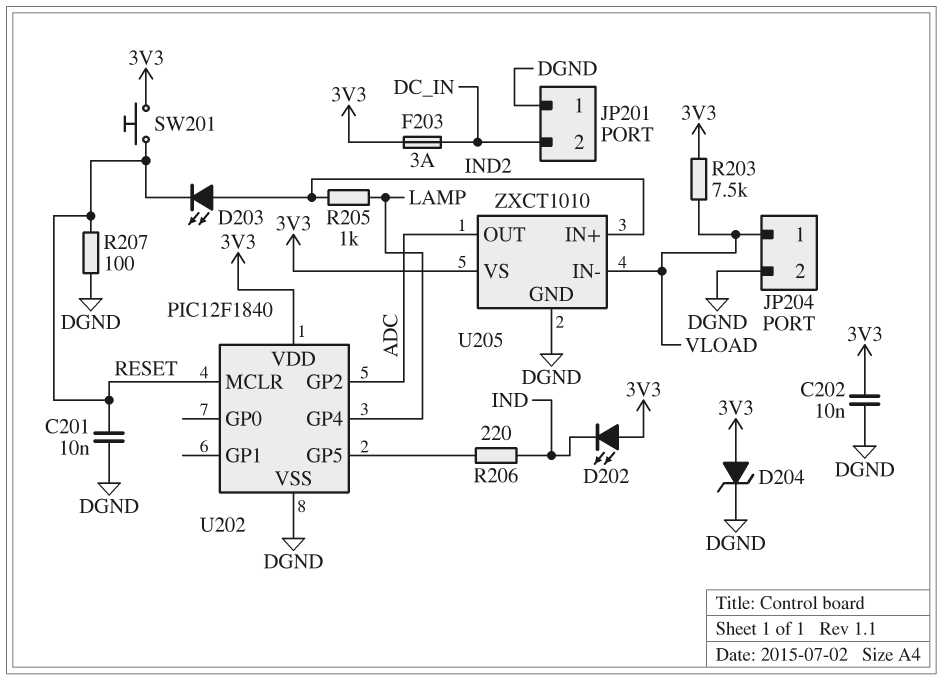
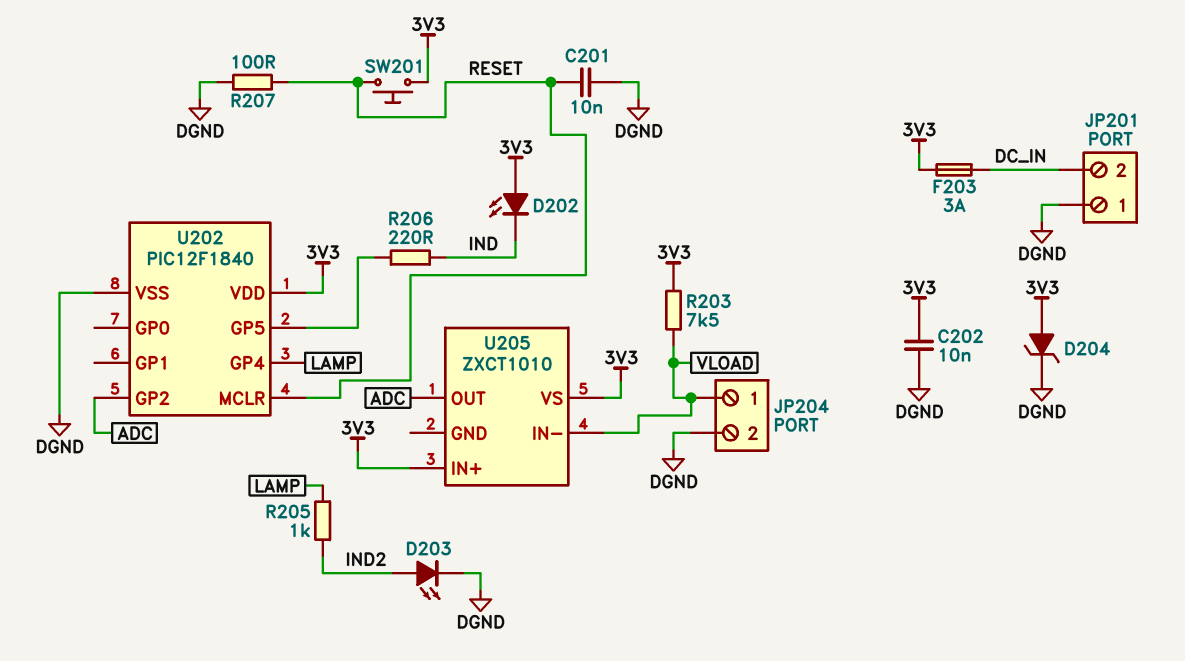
D203: LED (A IND2, K RESET) -> LED (A IND2, K DGND)
U205 pin GND: DGND -> none
U205 pin IN+: IND2 -> 3V3

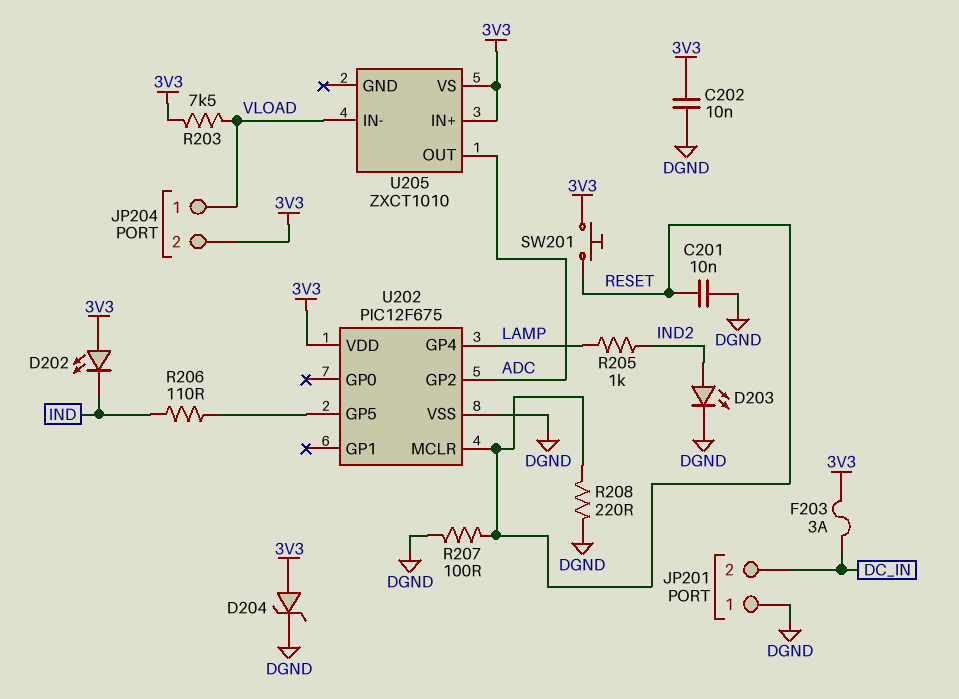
JP204 pin 2: DGND -> 3V3
R206: 220 (IND, U202/GP5) -> 110 (IND, U202/GP5)
R208: none -> 220 (DGND, RESET)
U202: PIC12F1840 -> PIC12F675

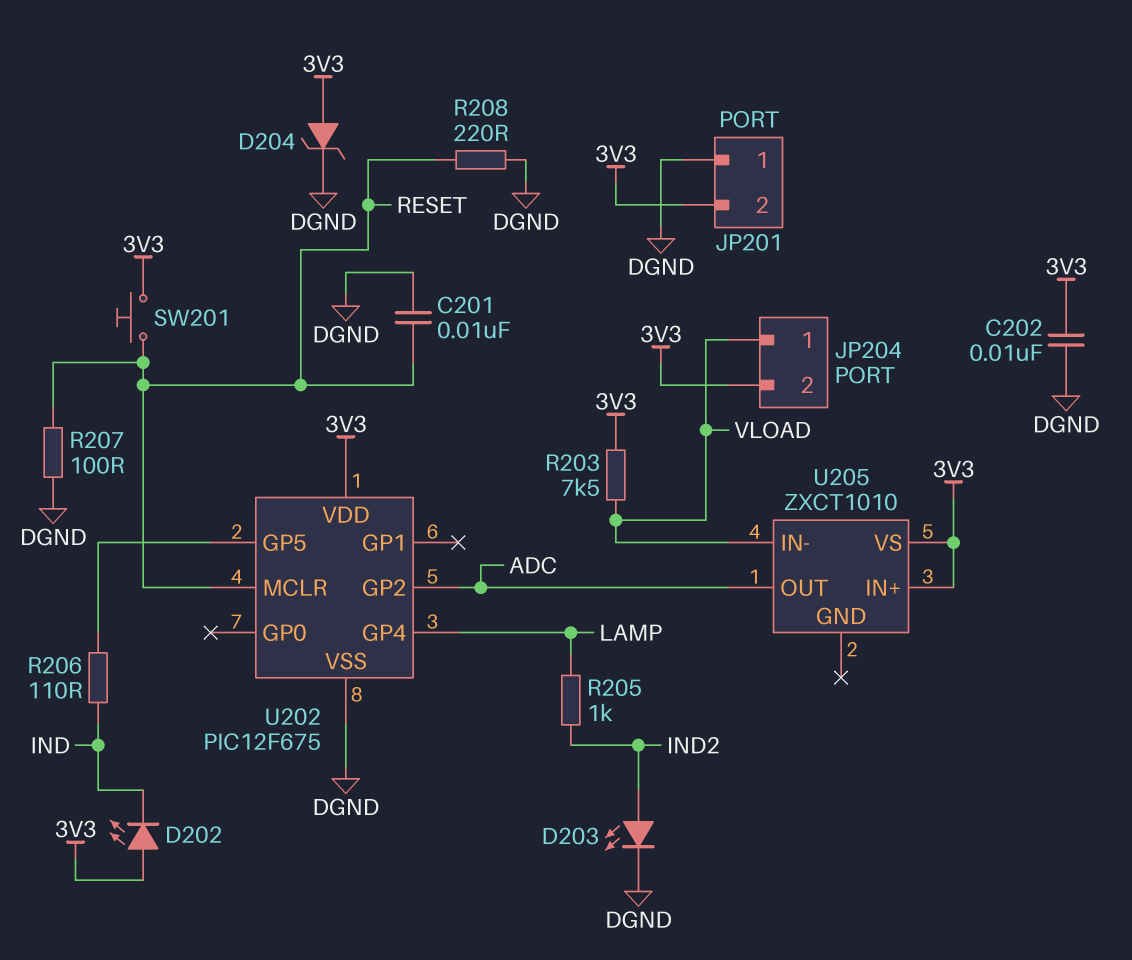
F203: 3A (3V3, DC_IN) -> none
JP201 pin 2: DC_IN -> 3V3

